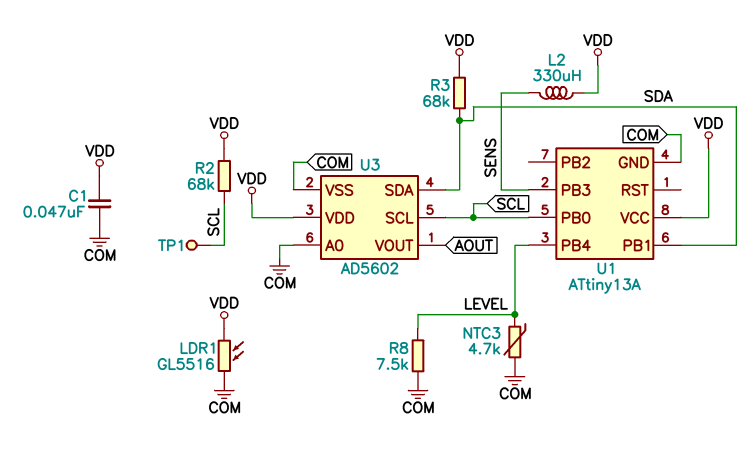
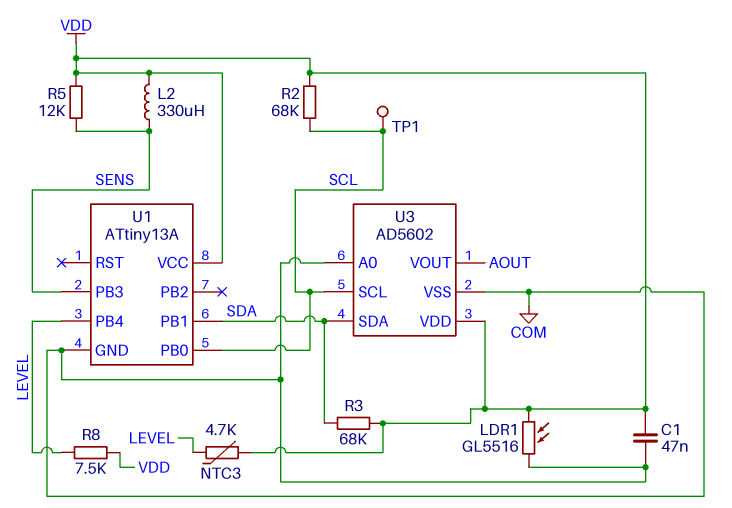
NTC3: 4.7k (COM, LEVEL) -> 4.7k (LEVEL, VDD)
R5: none -> 12k (SENS, VDD)
R8: 7.5k (COM, LEVEL) -> 7.5k (LEVEL, VDD)

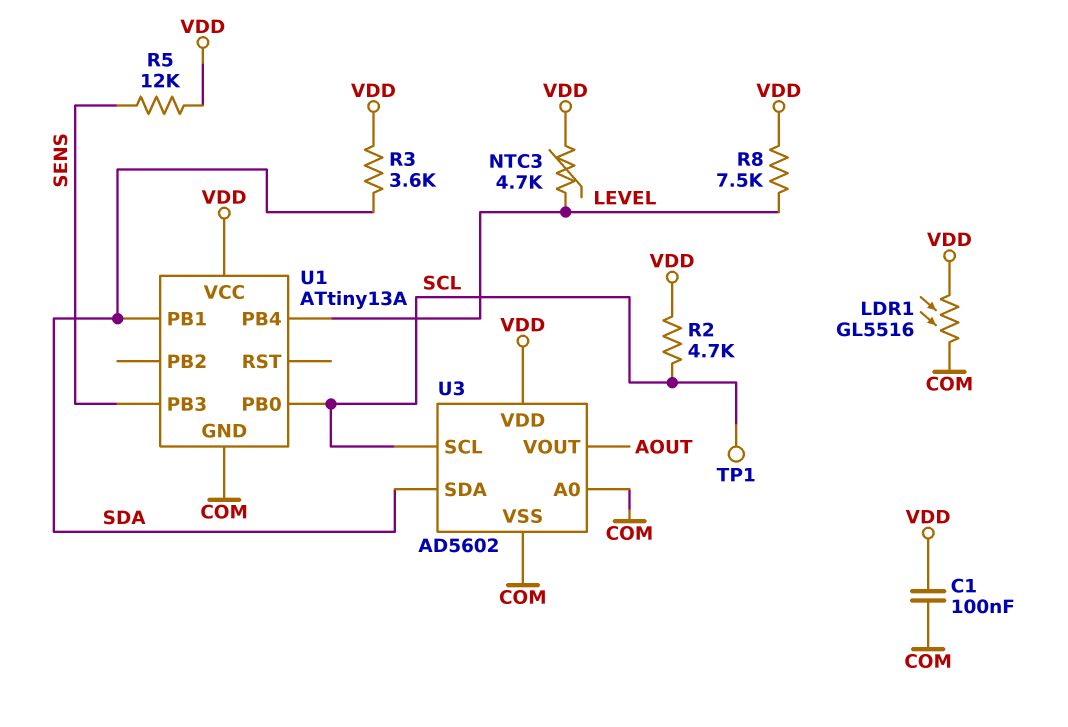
C1: 47nF (COM, VDD) -> 100nF (COM, VDD)
L2: 330uH (SENS, VDD) -> none
R2: 68k (SCL, VDD) -> 4.7k (SCL, VDD)
R3: 68k (SDA, VDD) -> 3.6k (SDA, VDD)

